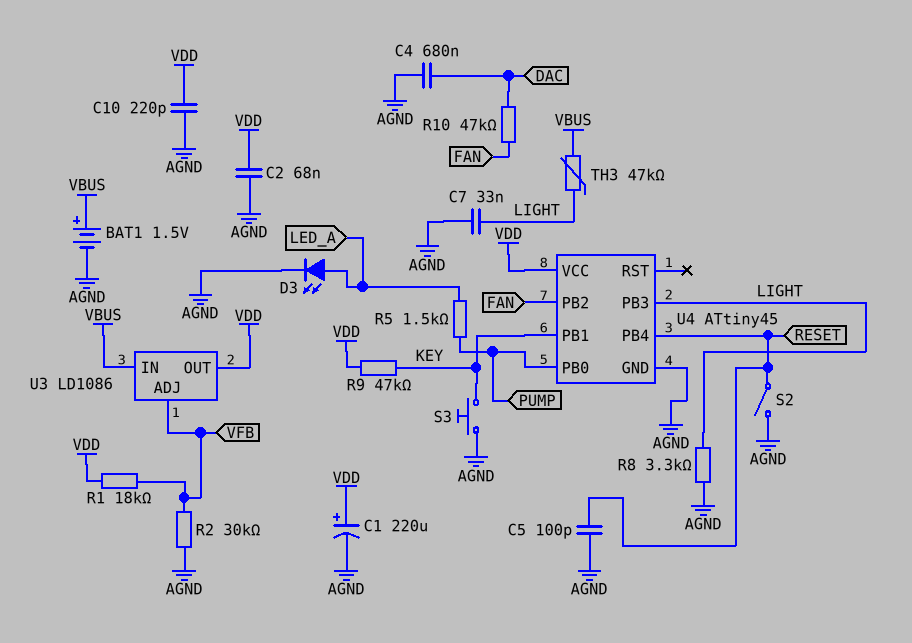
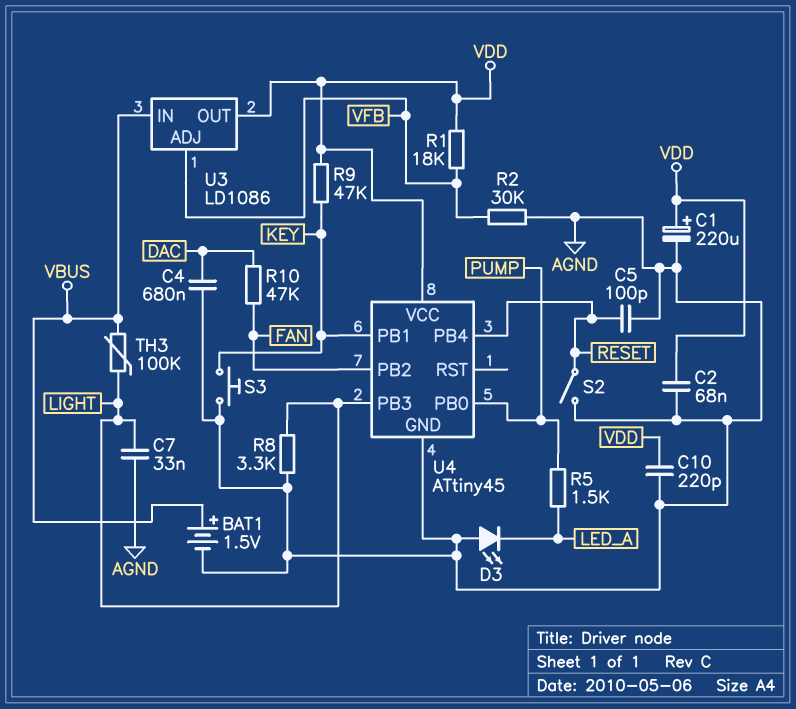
D3: LED (A LED_A, K AGND) -> LED (A AGND, K LED_A)
TH3: 47k (LIGHT, VBUS) -> 100k (LIGHT, VBUS)

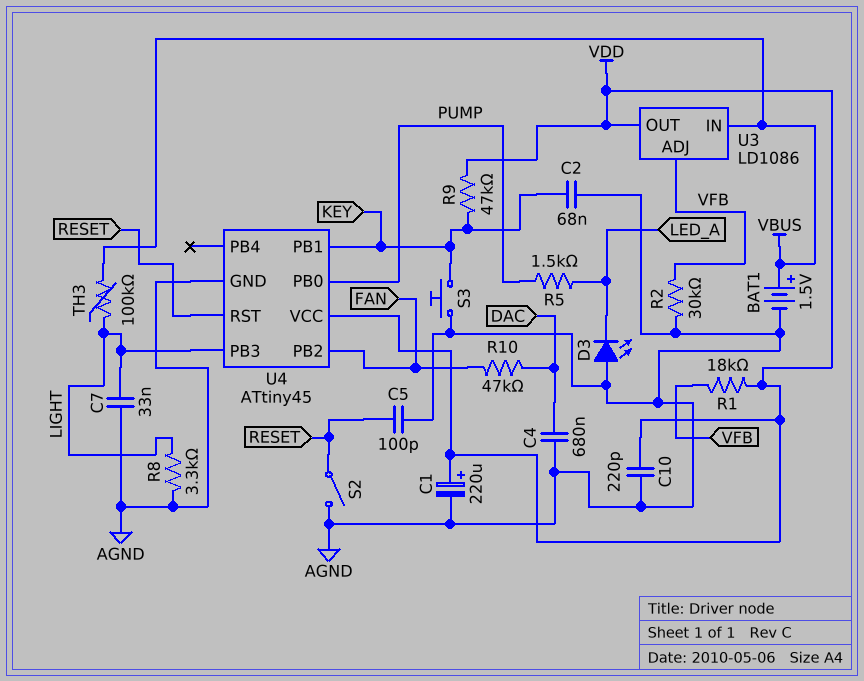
C2: 68nF (AGND, VDD) -> 68nF (AGND, KEY)
U4 pin PB4: RESET -> none
U4 pin RST: none -> RESET

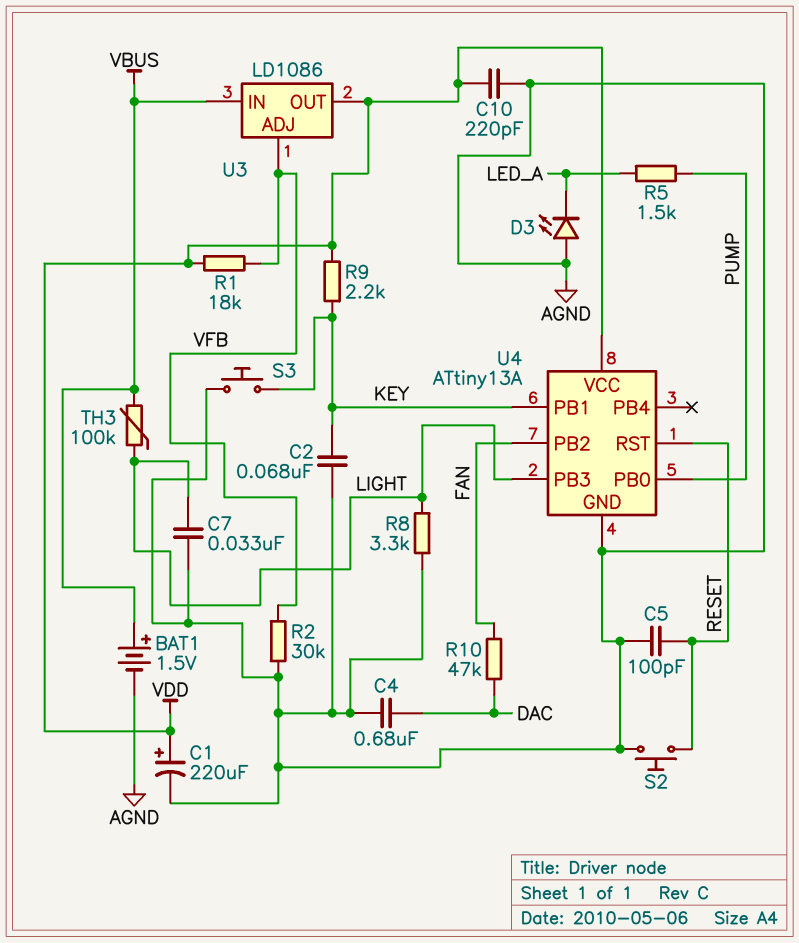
R9: 47k (KEY, VDD) -> 2.2k (KEY, VDD)
S2: switch (AGND, RESET) -> button (AGND, RESET)
U4: ATtiny45 -> ATtiny13A

